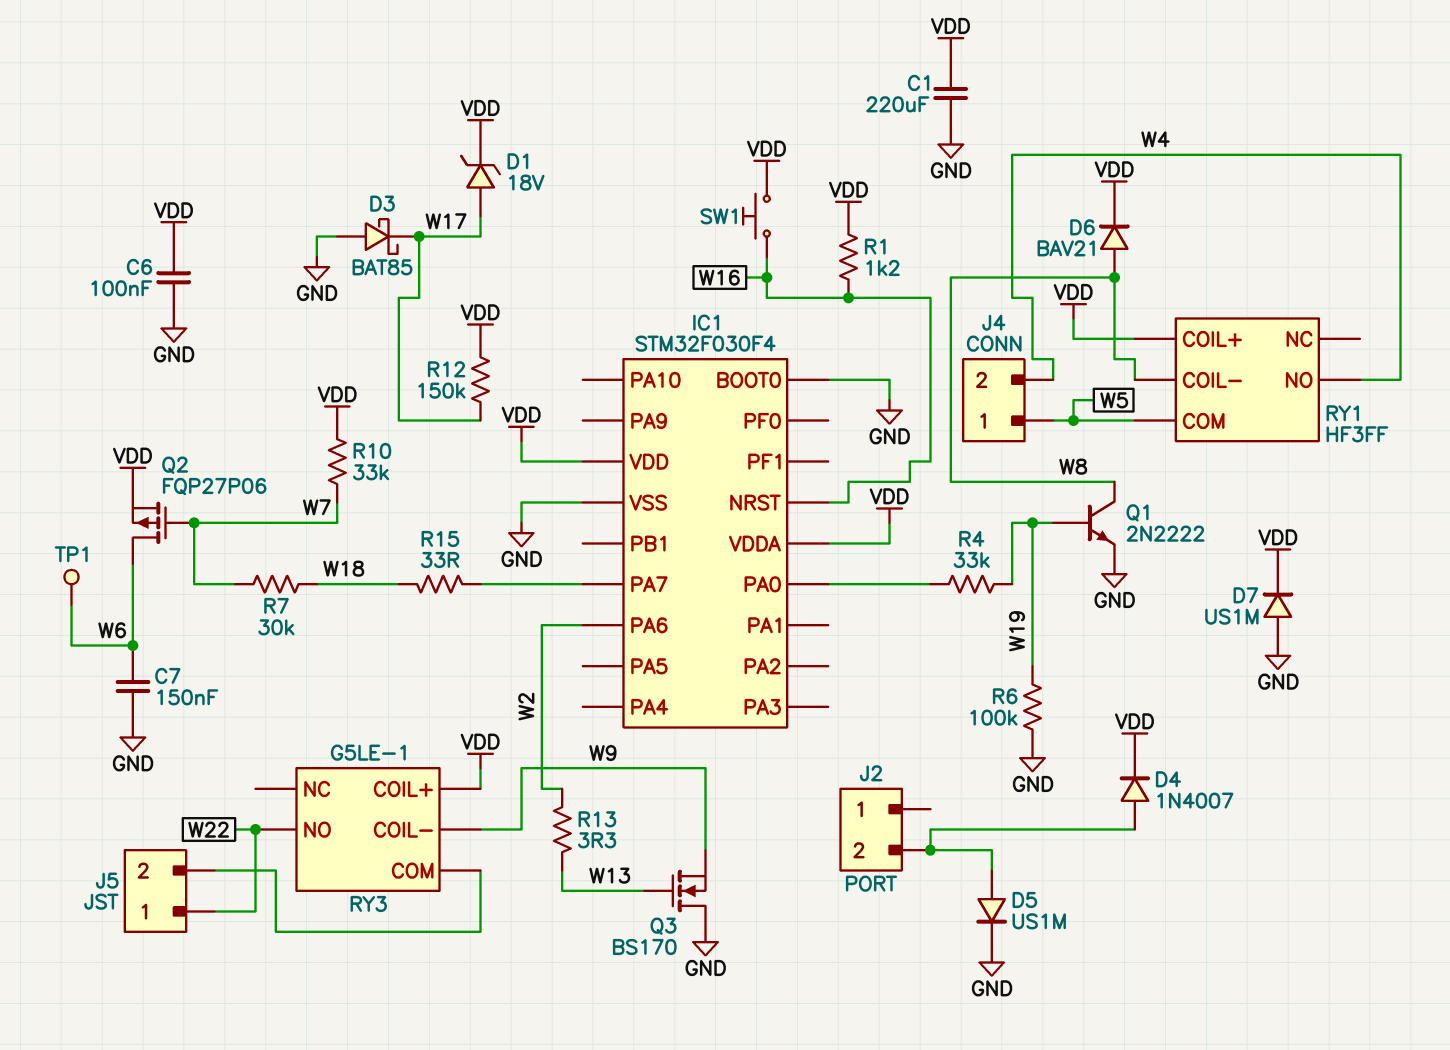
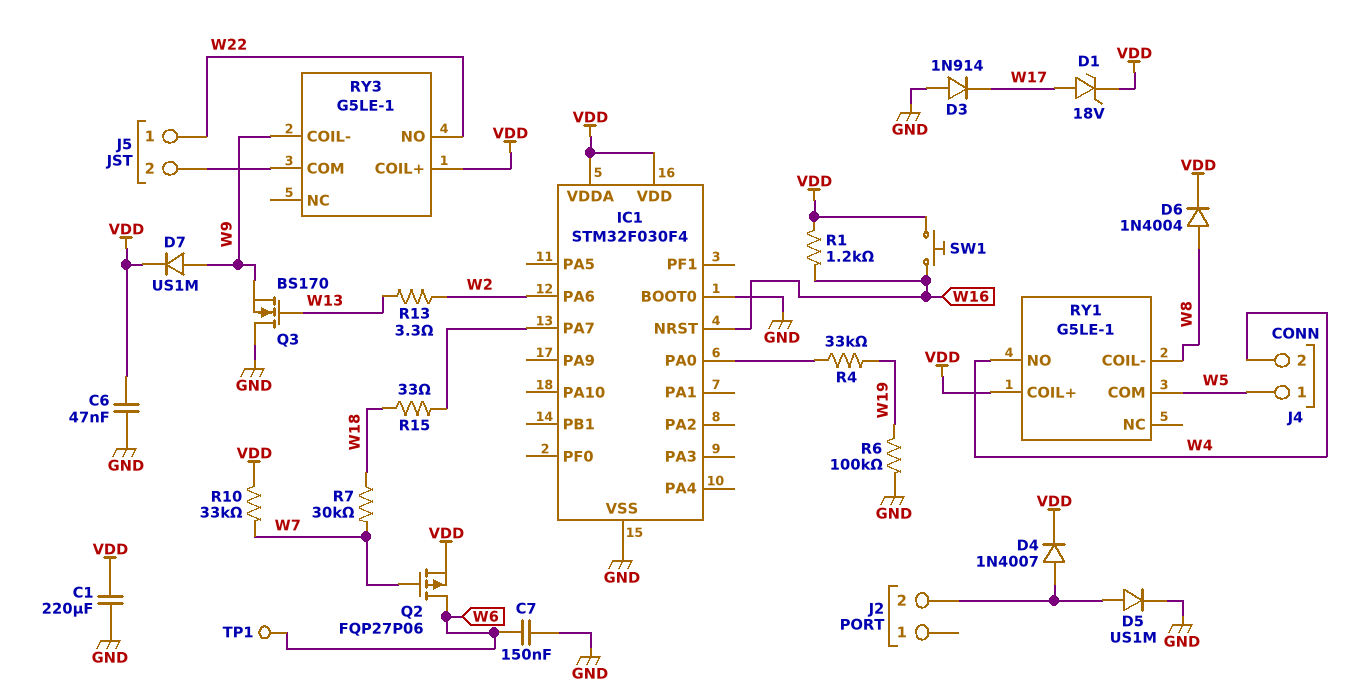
C6: 100nF (GND, VDD) -> 47nF (GND, VDD)
D3: schottky BAT85 (A GND, K W17) -> diode 1N914 (A GND, K W17)
D6: diode BAV21 (A W8, K VDD) -> diode 1N4004 (A W8, K VDD)
D7: diode US1M (A GND, K VDD) -> diode US1M (A W9, K VDD)
Q1: NPN 2N2222 (B W19, C W8, E GND) -> none
R12: 150k (VDD, W17) -> none
RY1: HF3FF -> G5LE-1

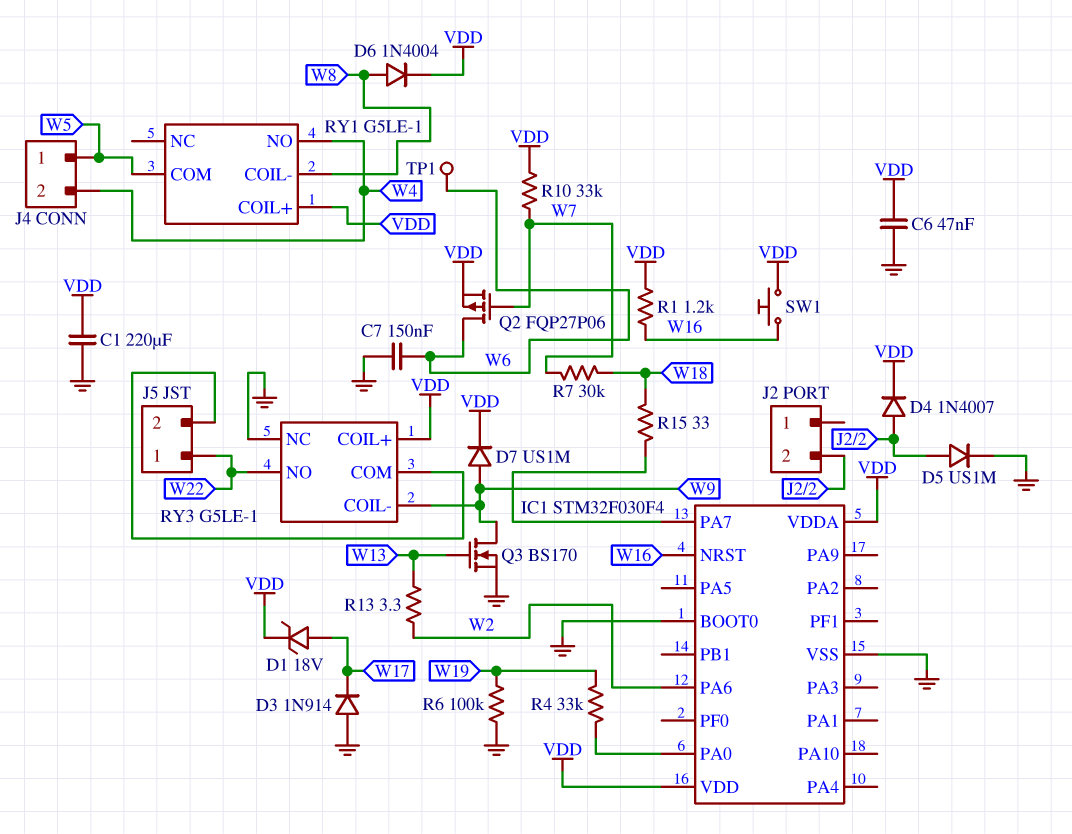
Q3: NMOS BS170 (G W13, D GND, S W9) -> NMOS BS170 (G W13, D W9, S GND)
RY3 pin NC: none -> GND

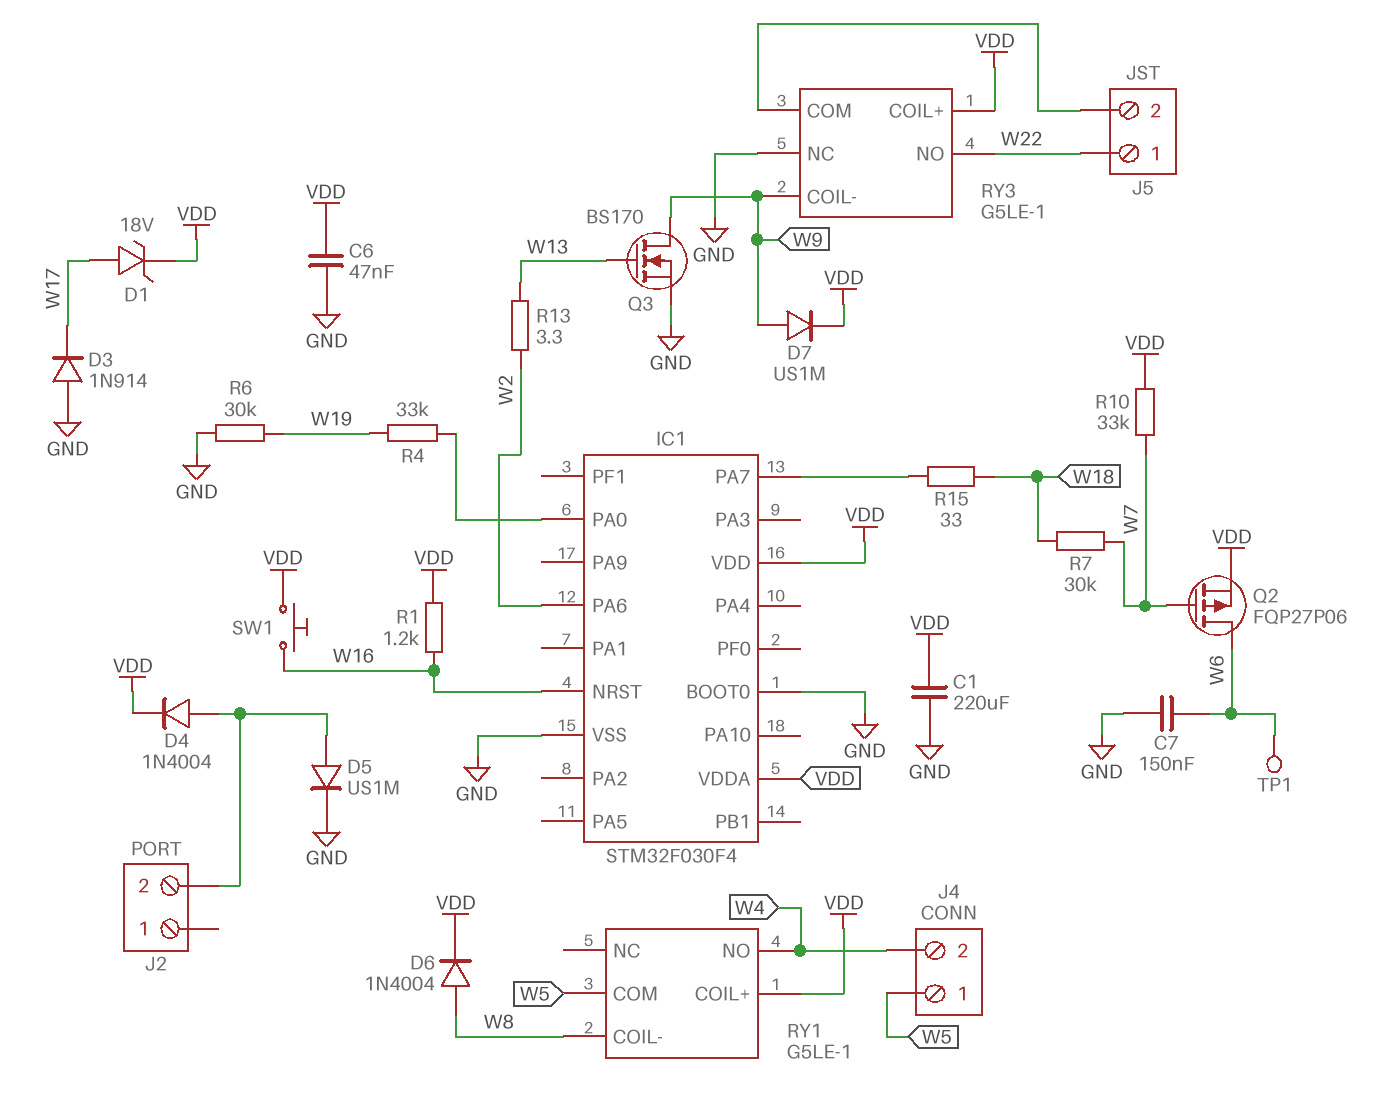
D4: diode 1N4007 (A J2/2, K VDD) -> diode 1N4004 (A J2/2, K VDD)
R6: 100k (GND, W19) -> 30k (GND, W19)

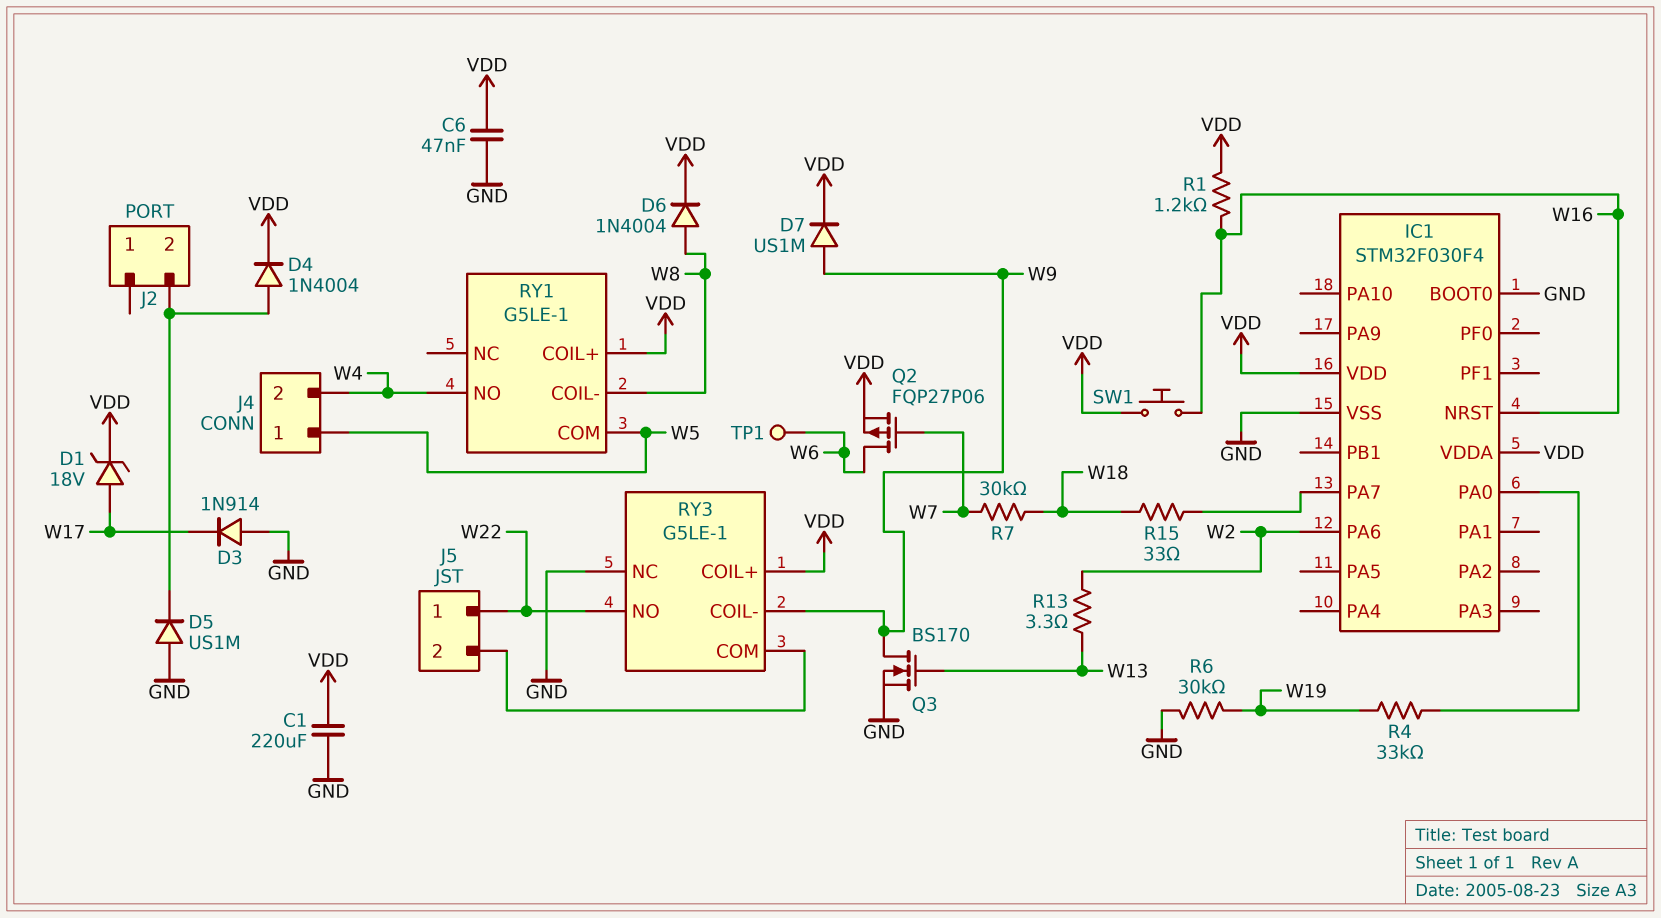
C7: 150nF (GND, W6) -> none
D5: diode US1M (A J2/2, K GND) -> diode US1M (A GND, K J2/2)
R10: 33k (VDD, W7) -> none

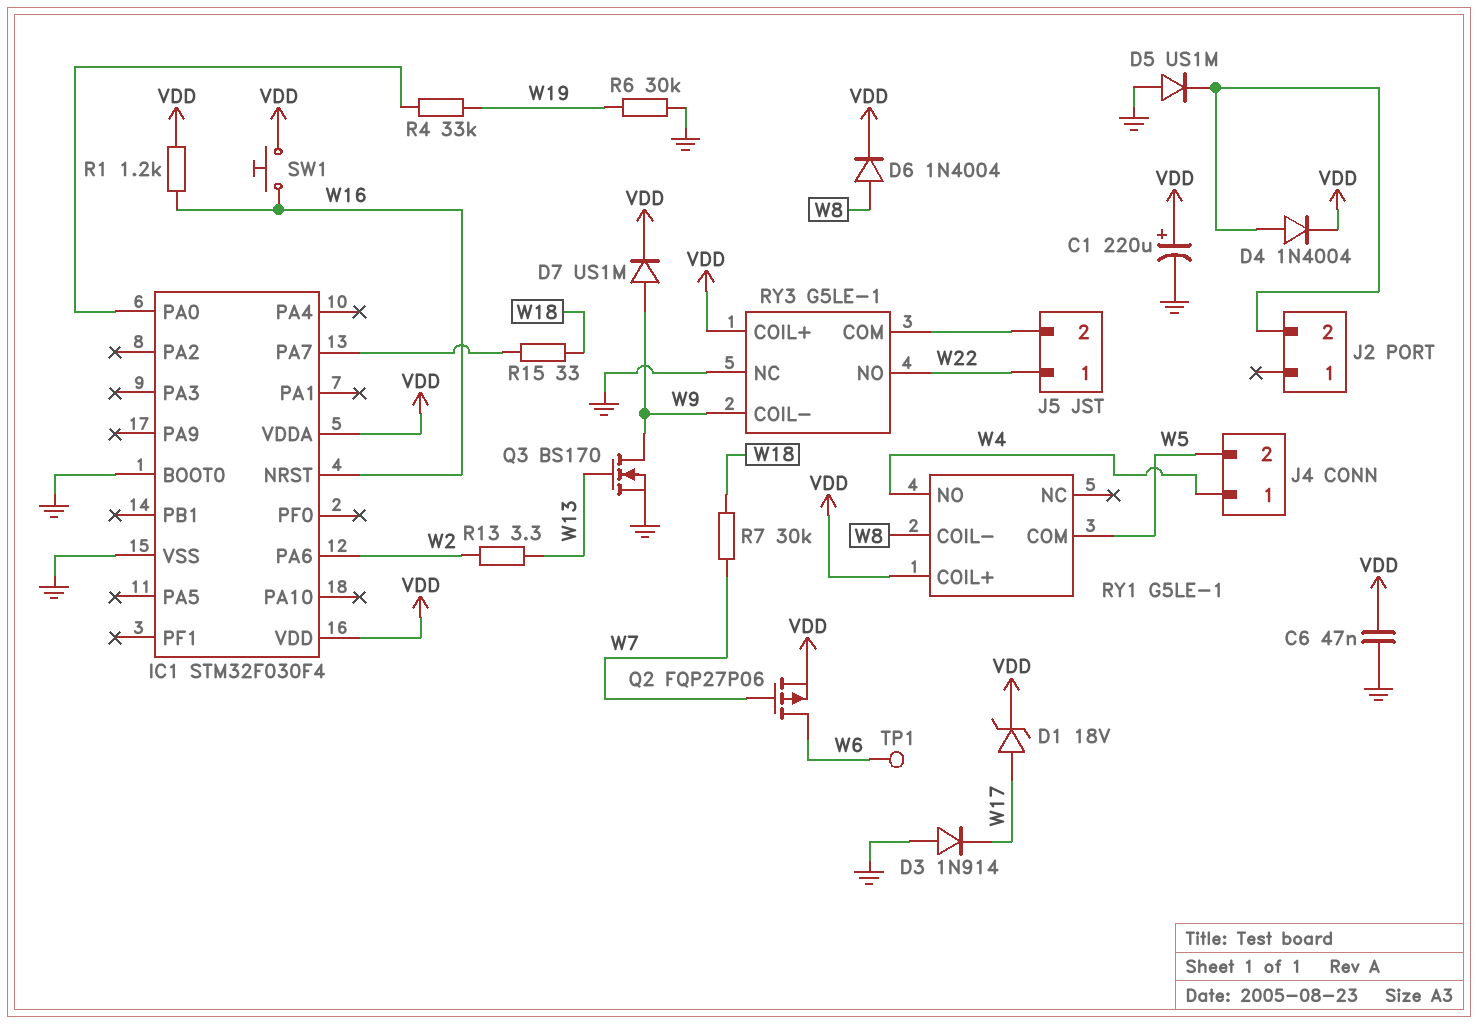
C1: 220uF (GND, VDD) -> 220uF (plus VDD, minus GND)
J4 pin 1: W5 -> W4
J4 pin 2: W4 -> W5

